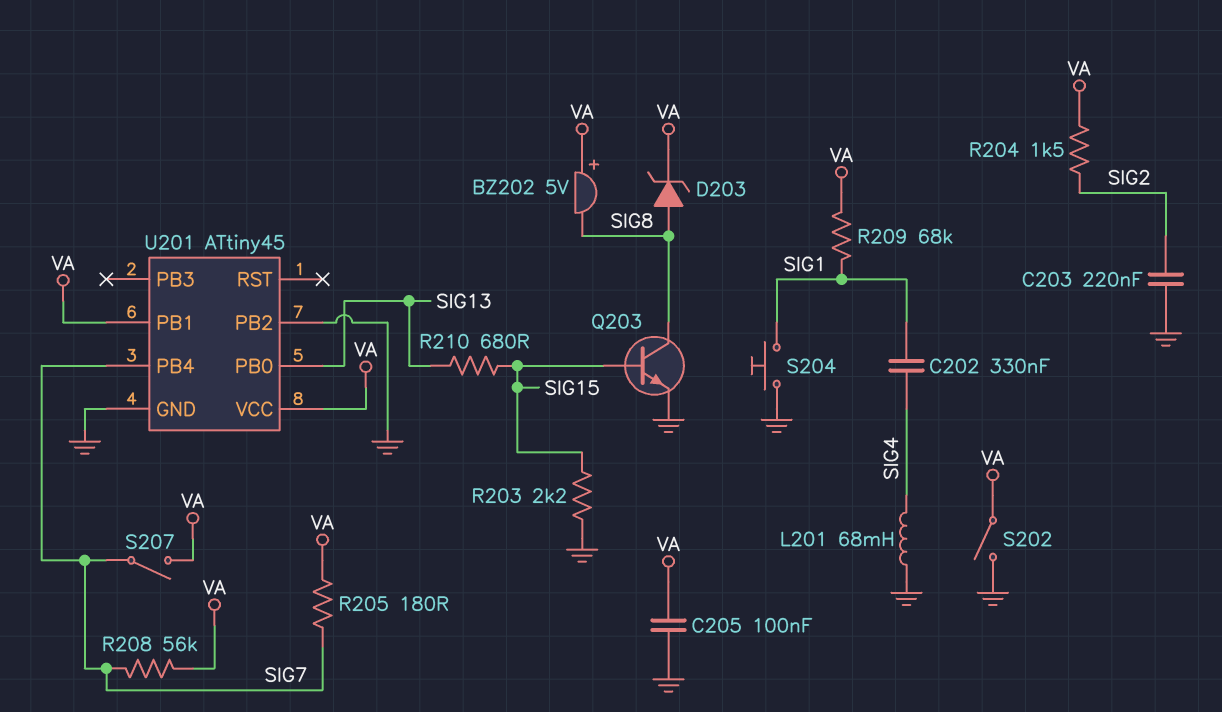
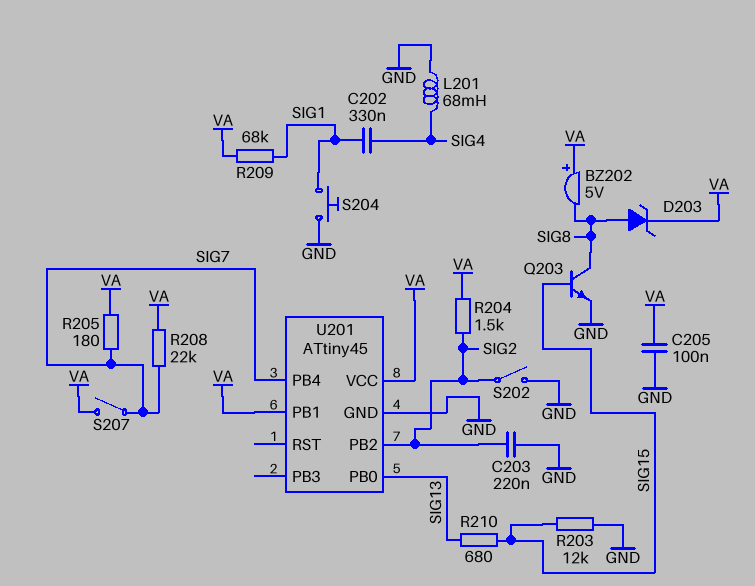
R203: 2.2k (GND, SIG15) -> 12k (GND, SIG15)
R208: 56k (SIG7, VA) -> 22k (SIG7, VA)
S202: switch (GND, VA) -> switch (GND, SIG2)
U201 pin PB2: GND -> SIG2

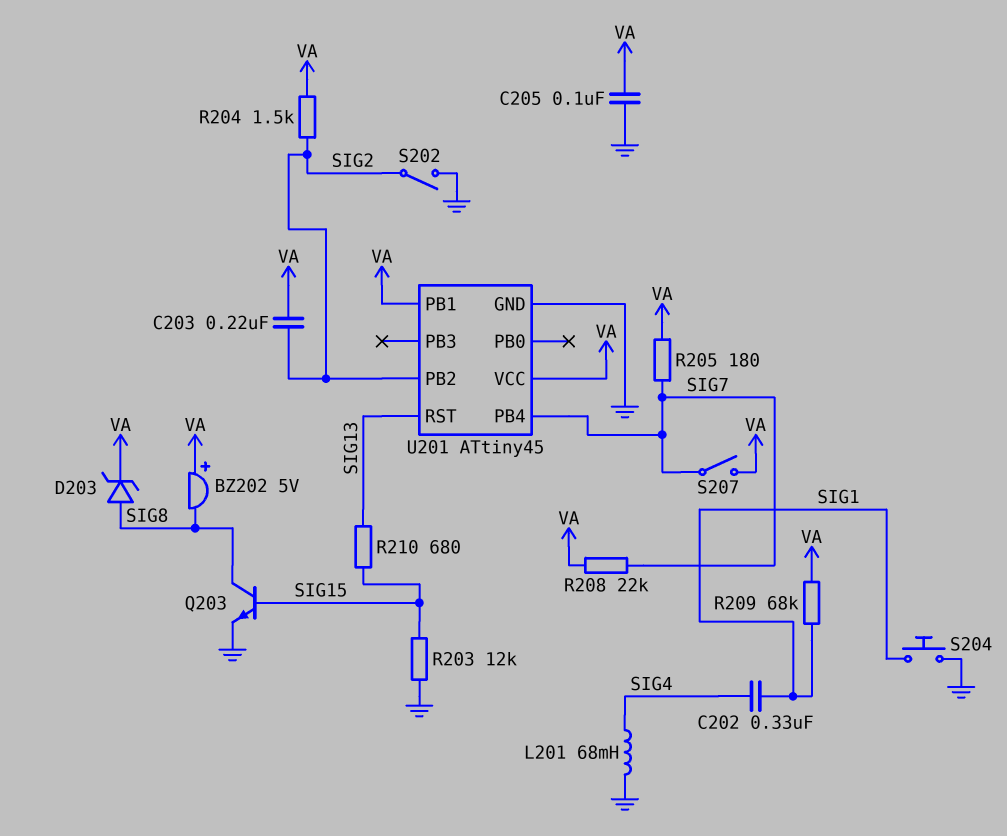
C203: 220nF (GND, SIG2) -> 220nF (SIG2, VA)
U201 pin PB0: SIG13 -> none
U201 pin RST: none -> SIG13

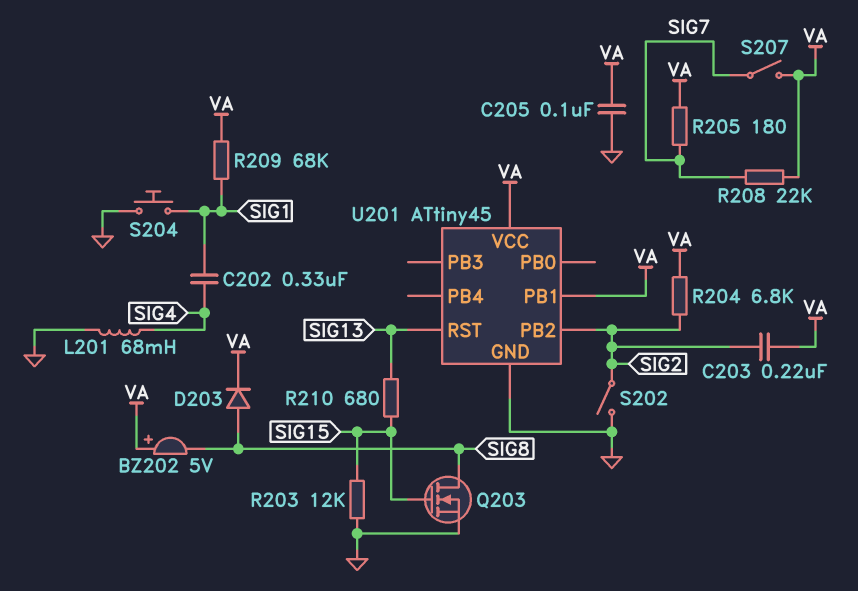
D203: zener (A SIG8, K VA) -> diode (A SIG8, K VA)
Q203: NPN (B SIG15, C SIG8, E GND) -> NMOS (G SIG15, D SIG8, S GND)
R204: 1.5k (SIG2, VA) -> 6.8k (SIG2, VA)
U201 pin PB4: SIG7 -> none

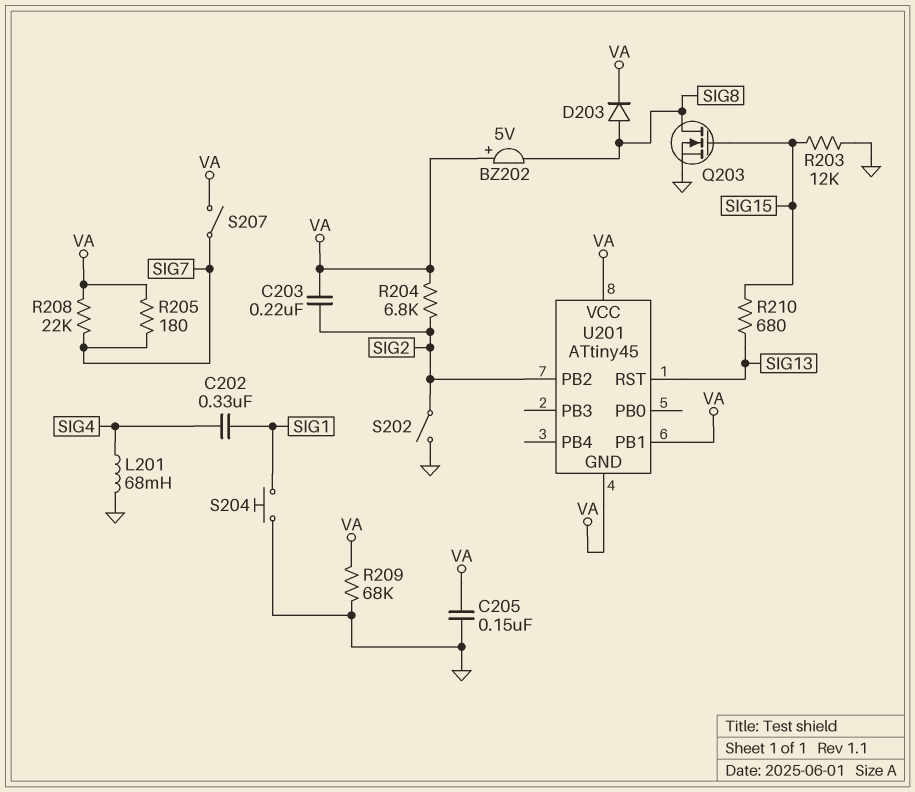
C205: 100nF (GND, VA) -> 150nF (GND, VA)
R209: 68k (SIG1, VA) -> 68k (GND, VA)
U201 pin GND: GND -> VA

